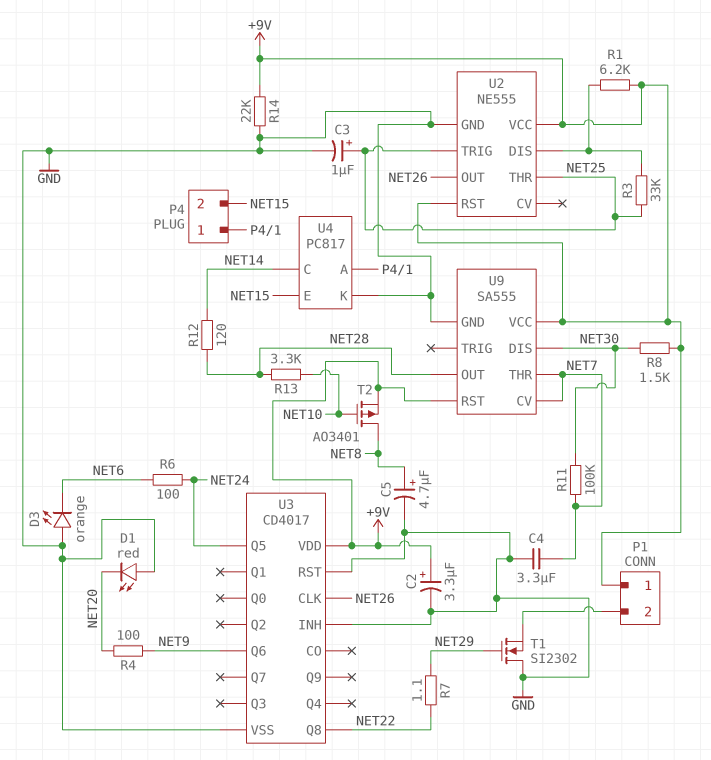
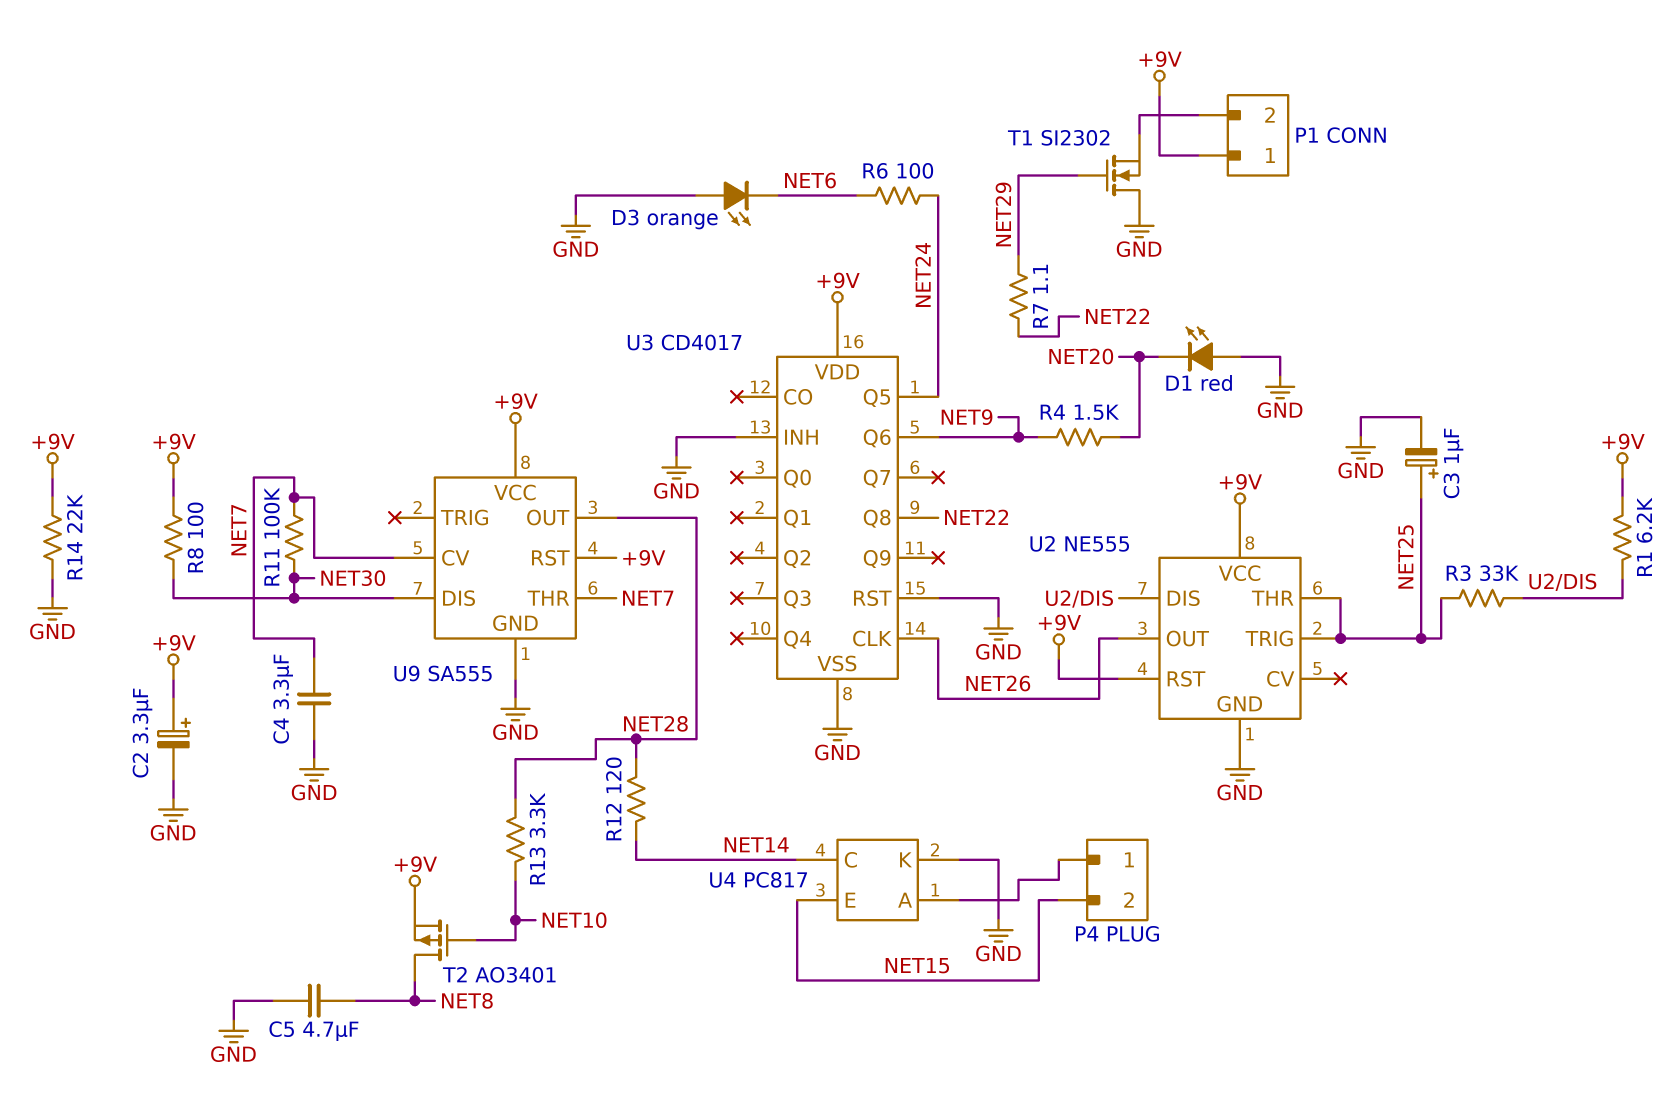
C5: 4.7uF (plus NET8, minus GND) -> 4.7uF (GND, NET8)
R4: 100 (NET9, NET20) -> 1.5k (NET9, NET20)
R8: 1.5k (+9V, NET30) -> 100 (+9V, NET30)

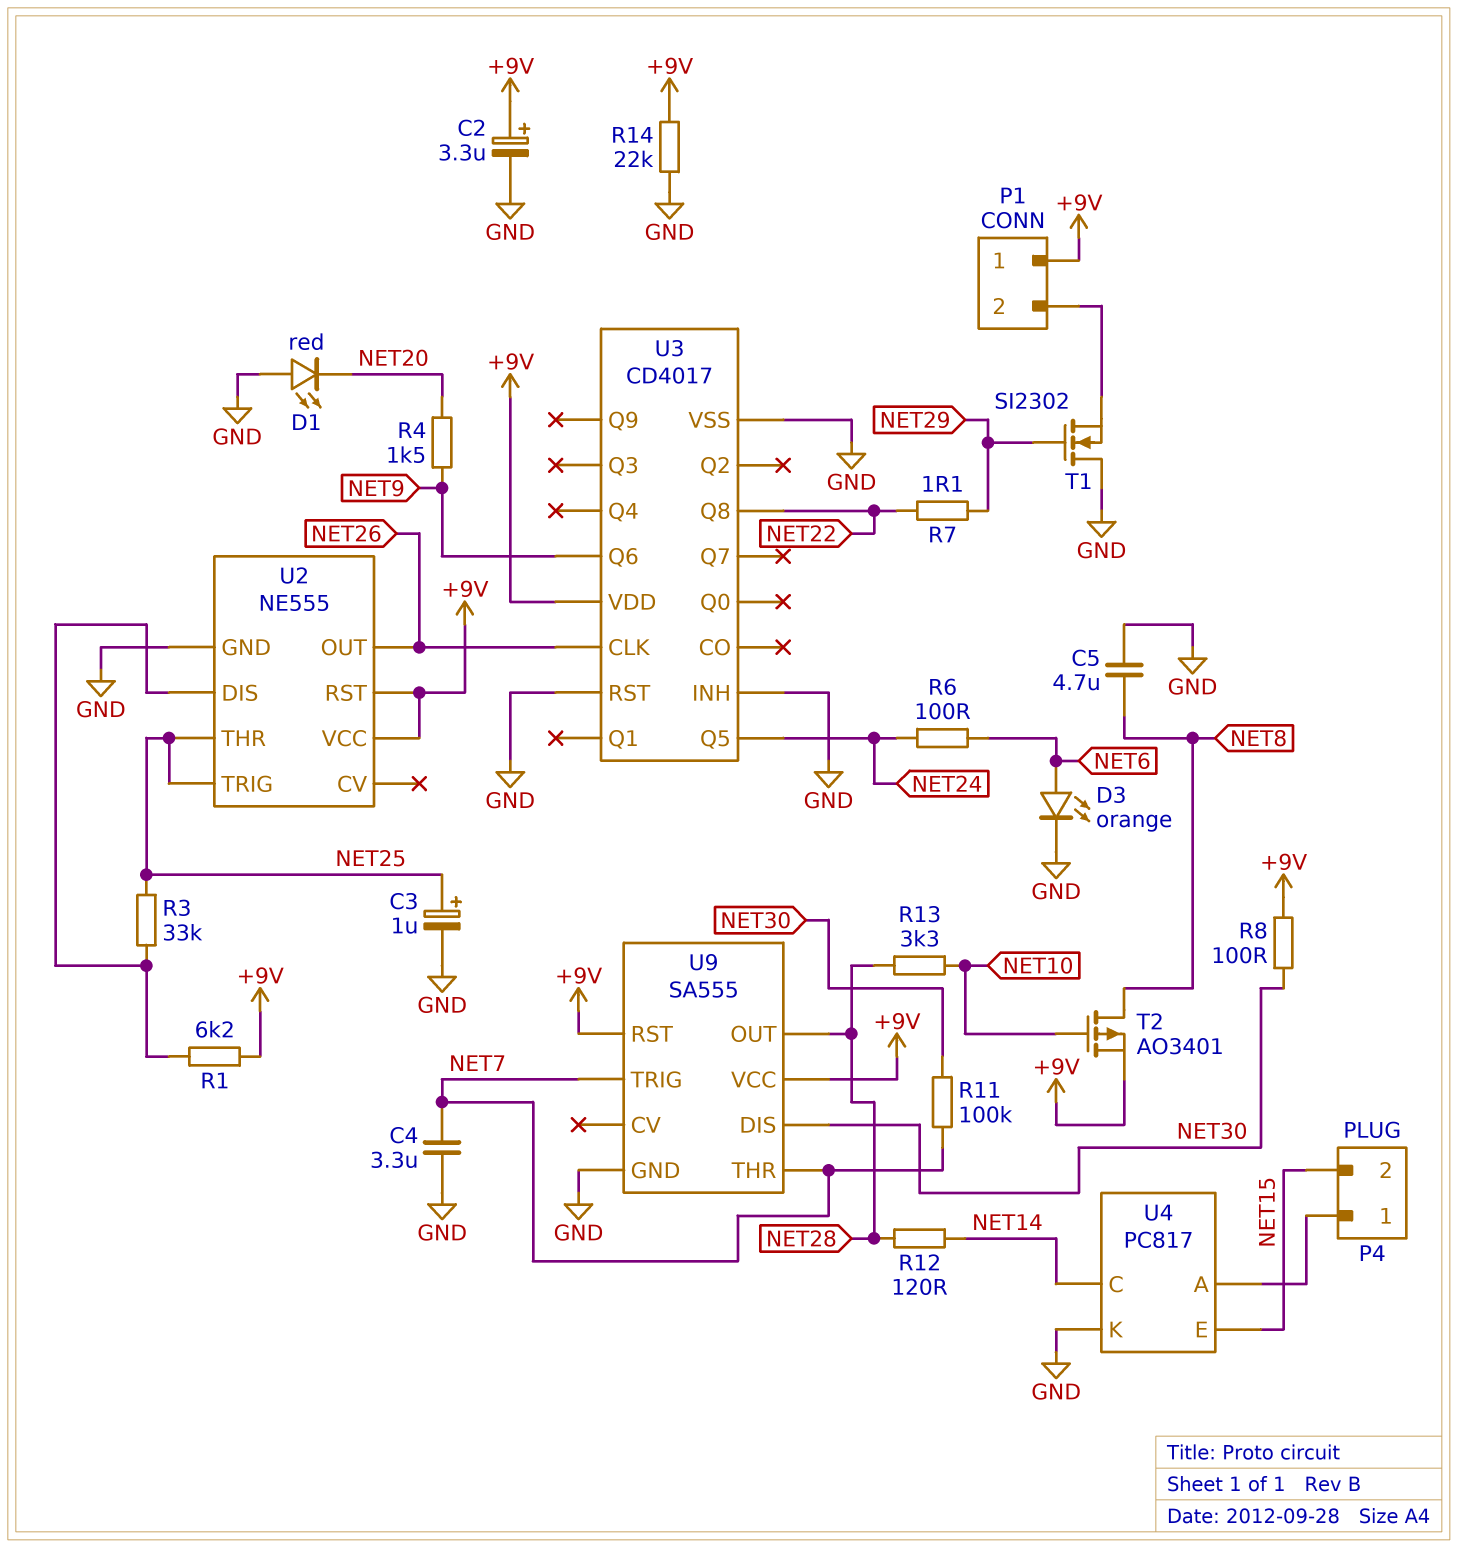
D3: LED orange (A GND, K NET6) -> LED orange (A NET6, K GND)
U9 pin CV: NET7 -> none
U9 pin TRIG: none -> NET7

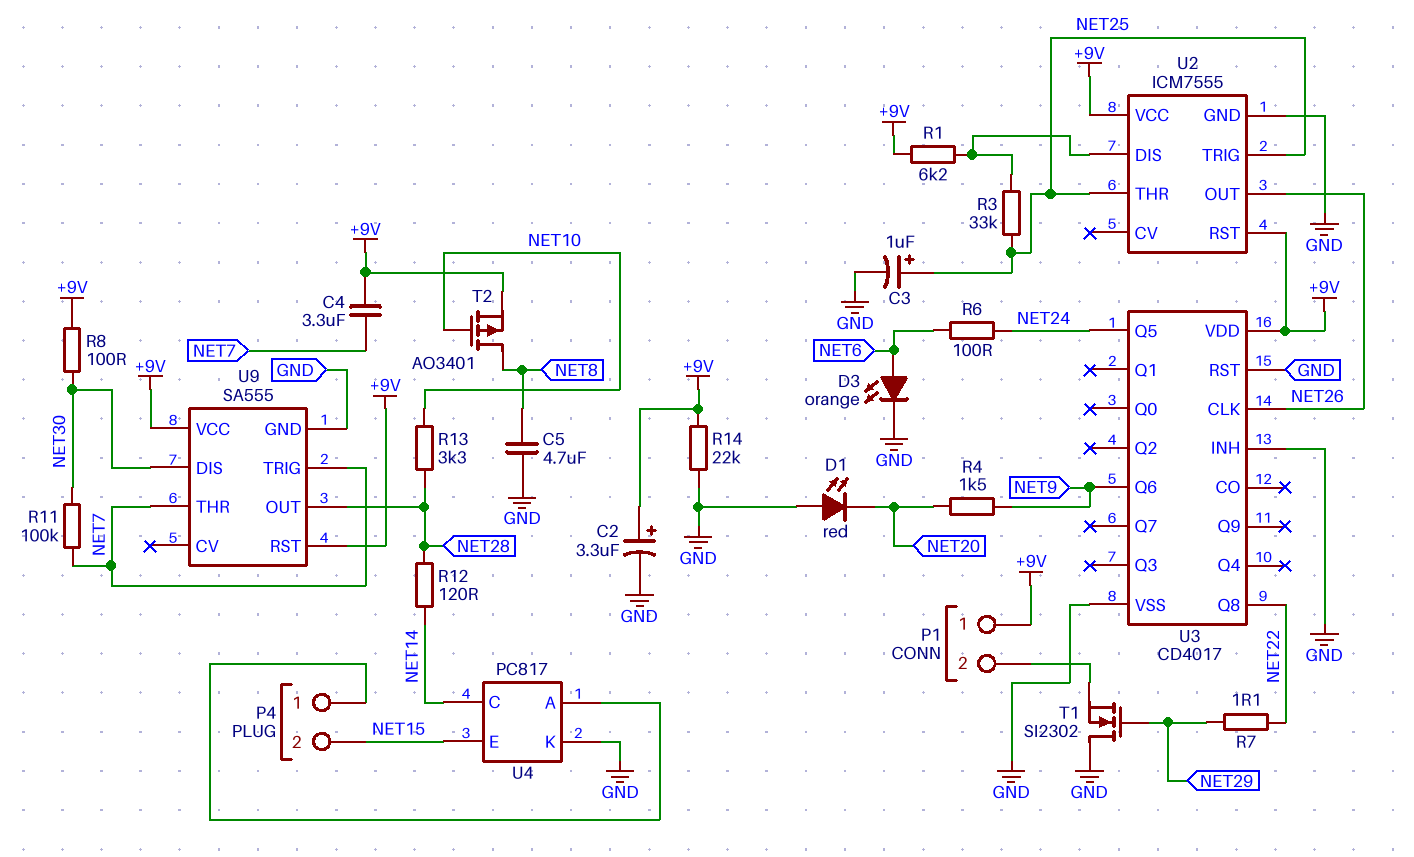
C4: 3.3uF (GND, NET7) -> 3.3uF (+9V, NET7)
U2: NE555 -> ICM7555

